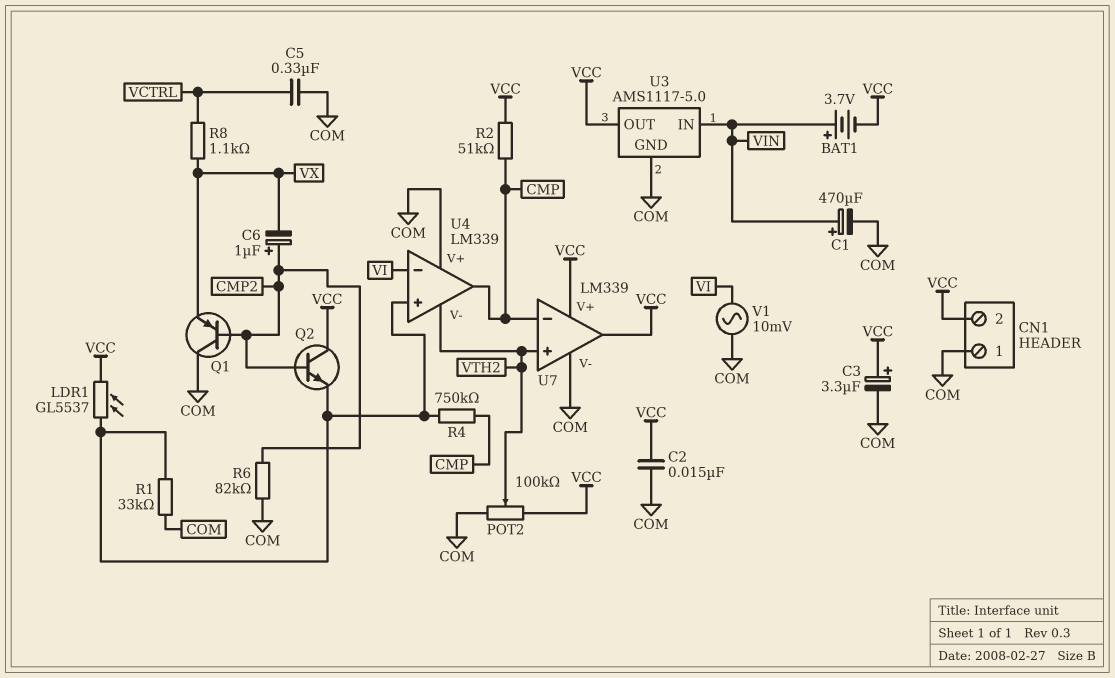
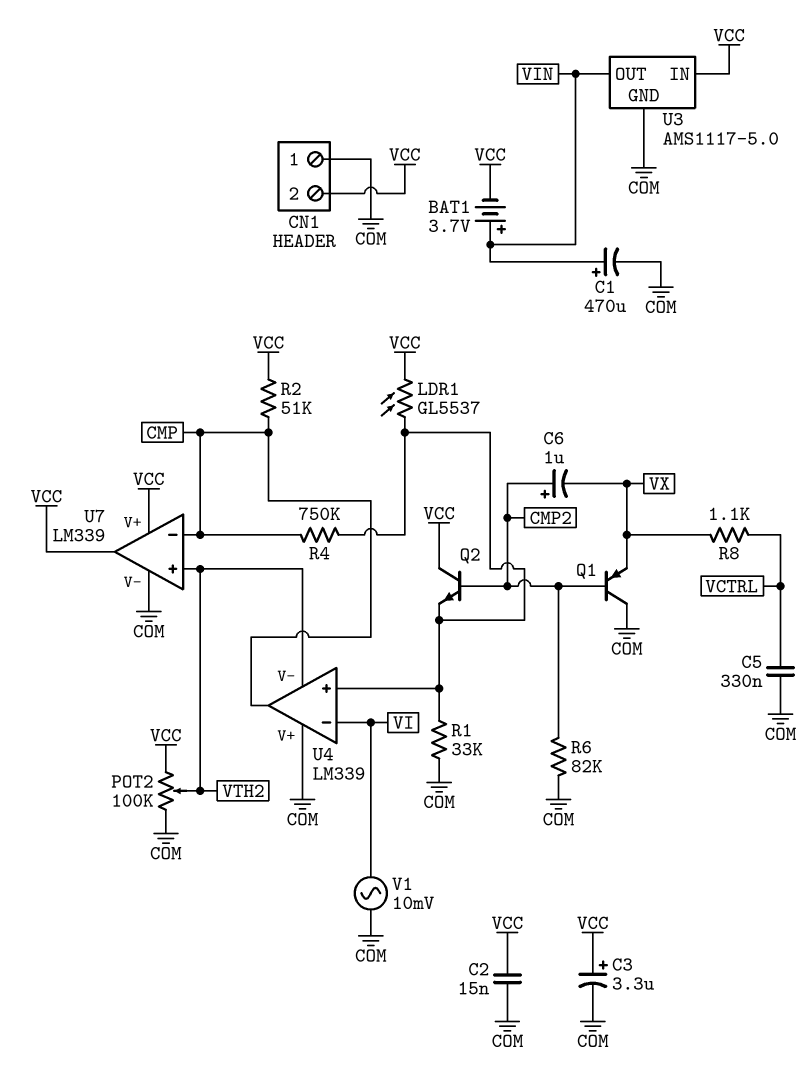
U3 pin IN: VIN -> VCC
U3 pin OUT: VCC -> VIN

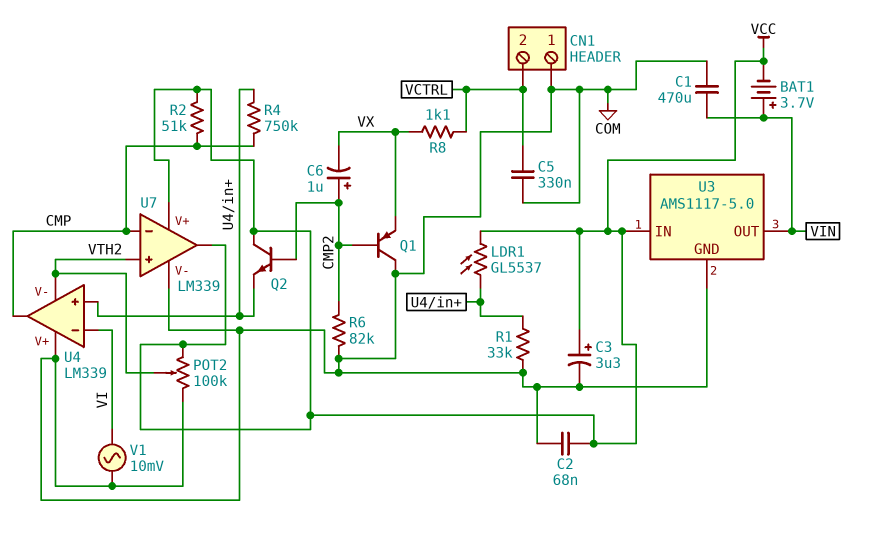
C1: 470uF (plus VIN, minus COM) -> 470uF (COM, VIN)
C2: 15nF (COM, VCC) -> 68nF (COM, VCC)
CN1 pin 2: VCC -> VCTRL

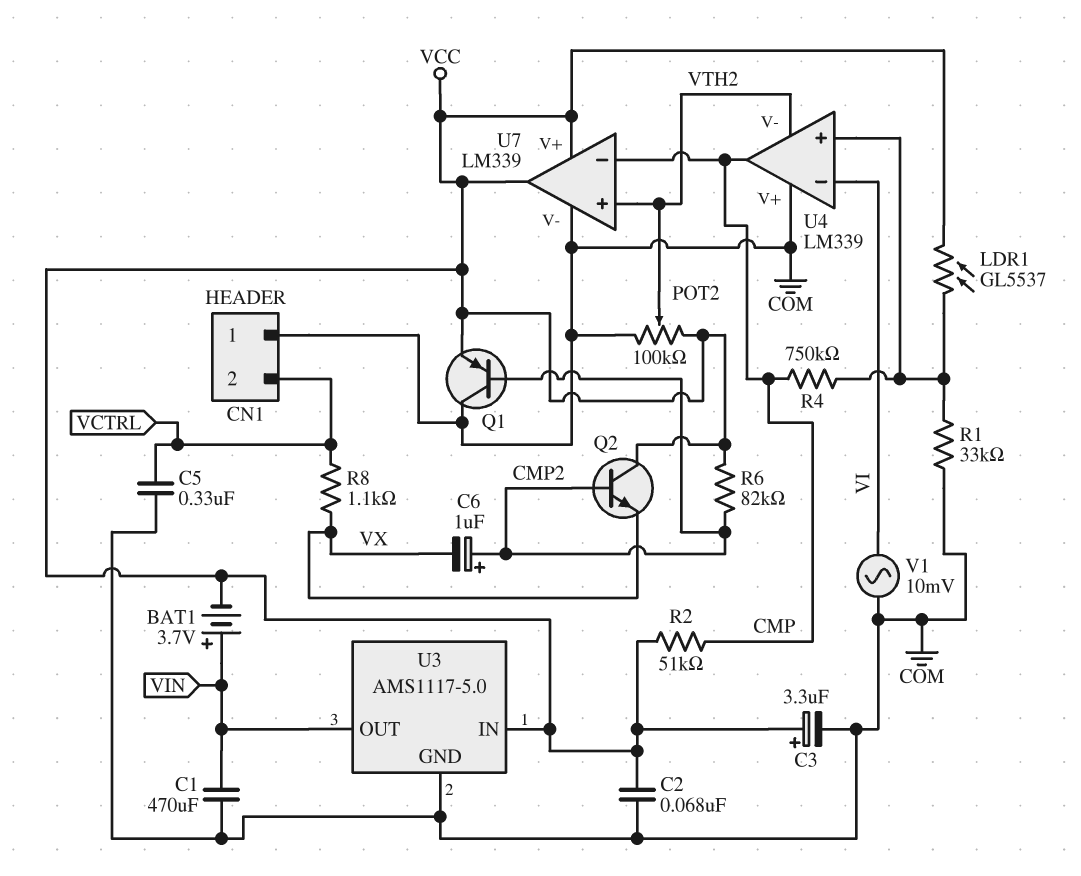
Q1: PNP (B CMP2, C COM, E VX) -> PNP (B CMP2, C COM, E VCC)
Q2: NPN (B CMP2, C VCC, E U4/in+) -> NPN (B CMP2, C VCC, E VX)
R6: 82k (CMP2, COM) -> 82k (CMP2, VCC)

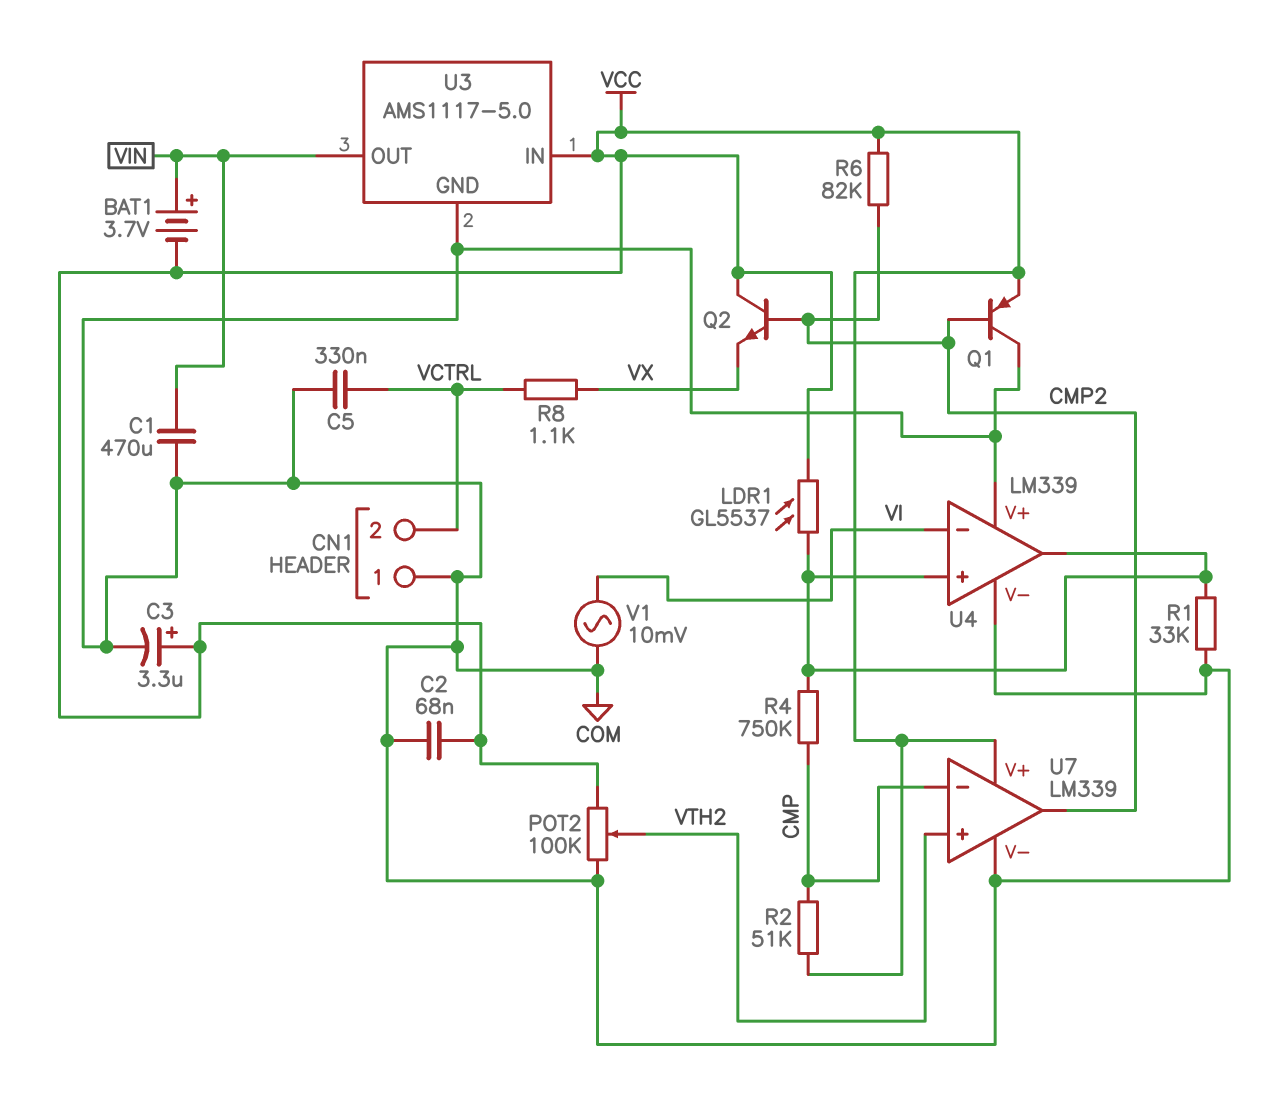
C6: 1uF (plus CMP2, minus VX) -> none
U4 pin V-: VTH2 -> COM
U4 pin out: CMP -> U4/in+
U7 pin out: VCC -> CMP2

